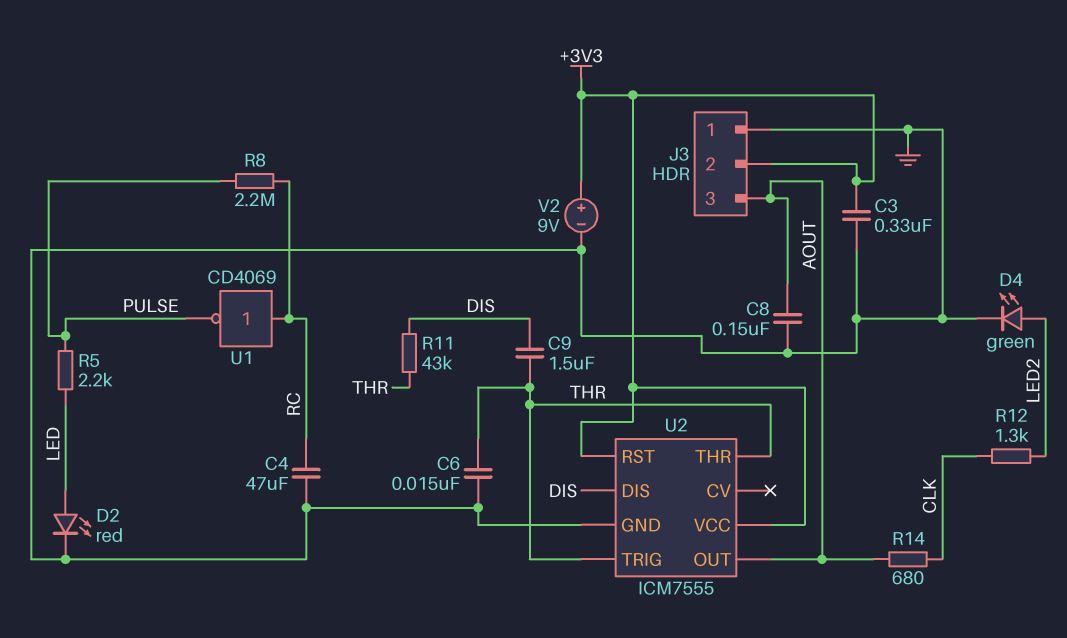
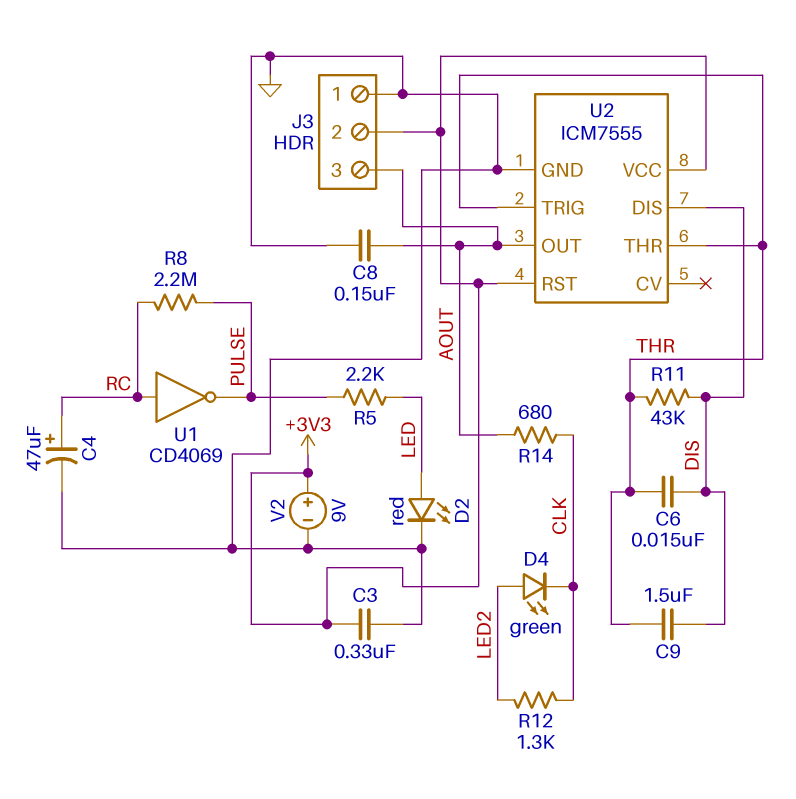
C4: 47uF (GND, RC) -> 47uF (plus RC, minus GND)
C6: 15nF (GND, THR) -> 15nF (DIS, THR)
D4: LED green (A LED2, K GND) -> LED green (A LED2, K CLK)

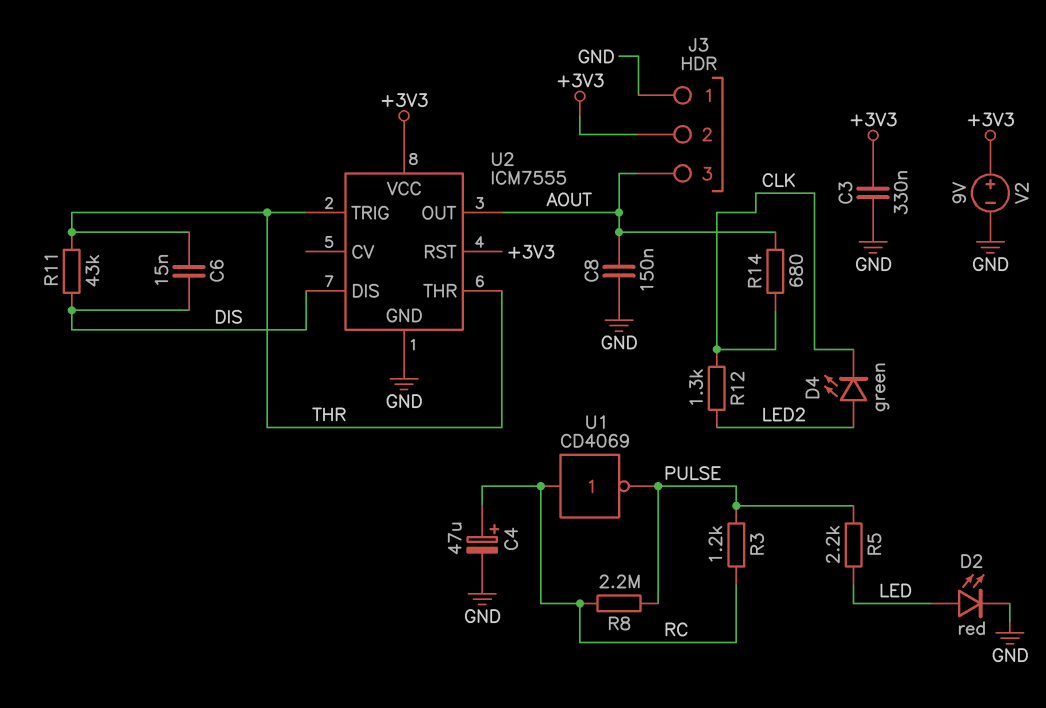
C9: 1.5uF (DIS, THR) -> none
R3: none -> 1.2k (PULSE, RC)

